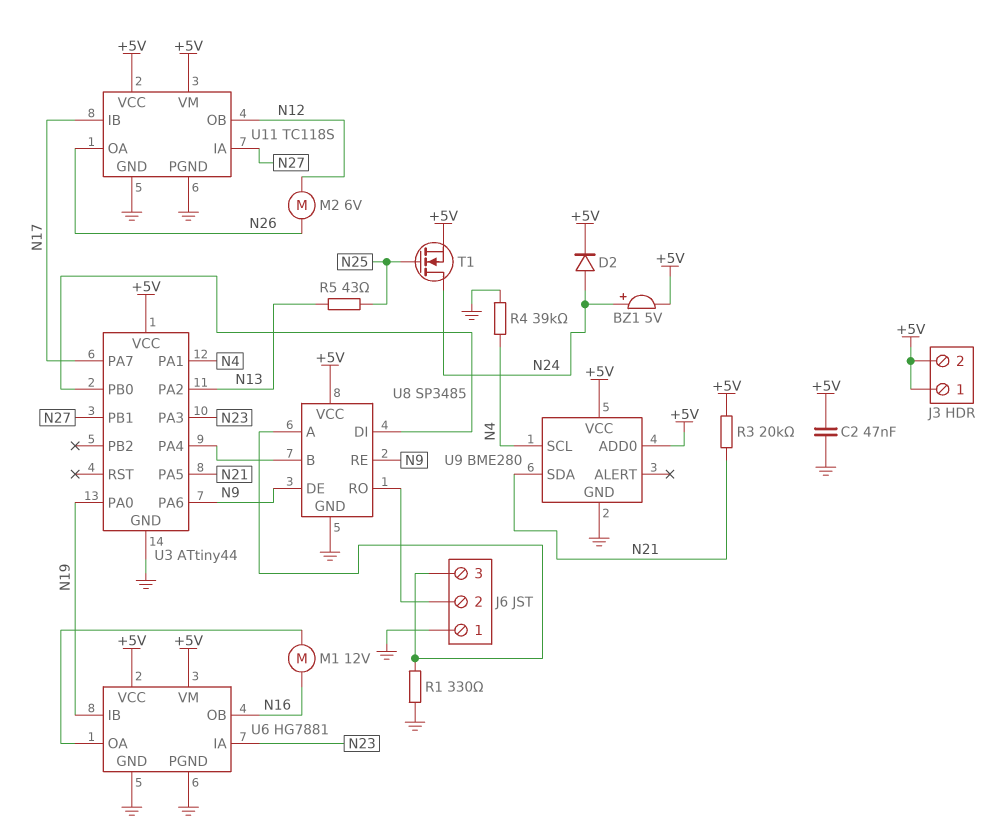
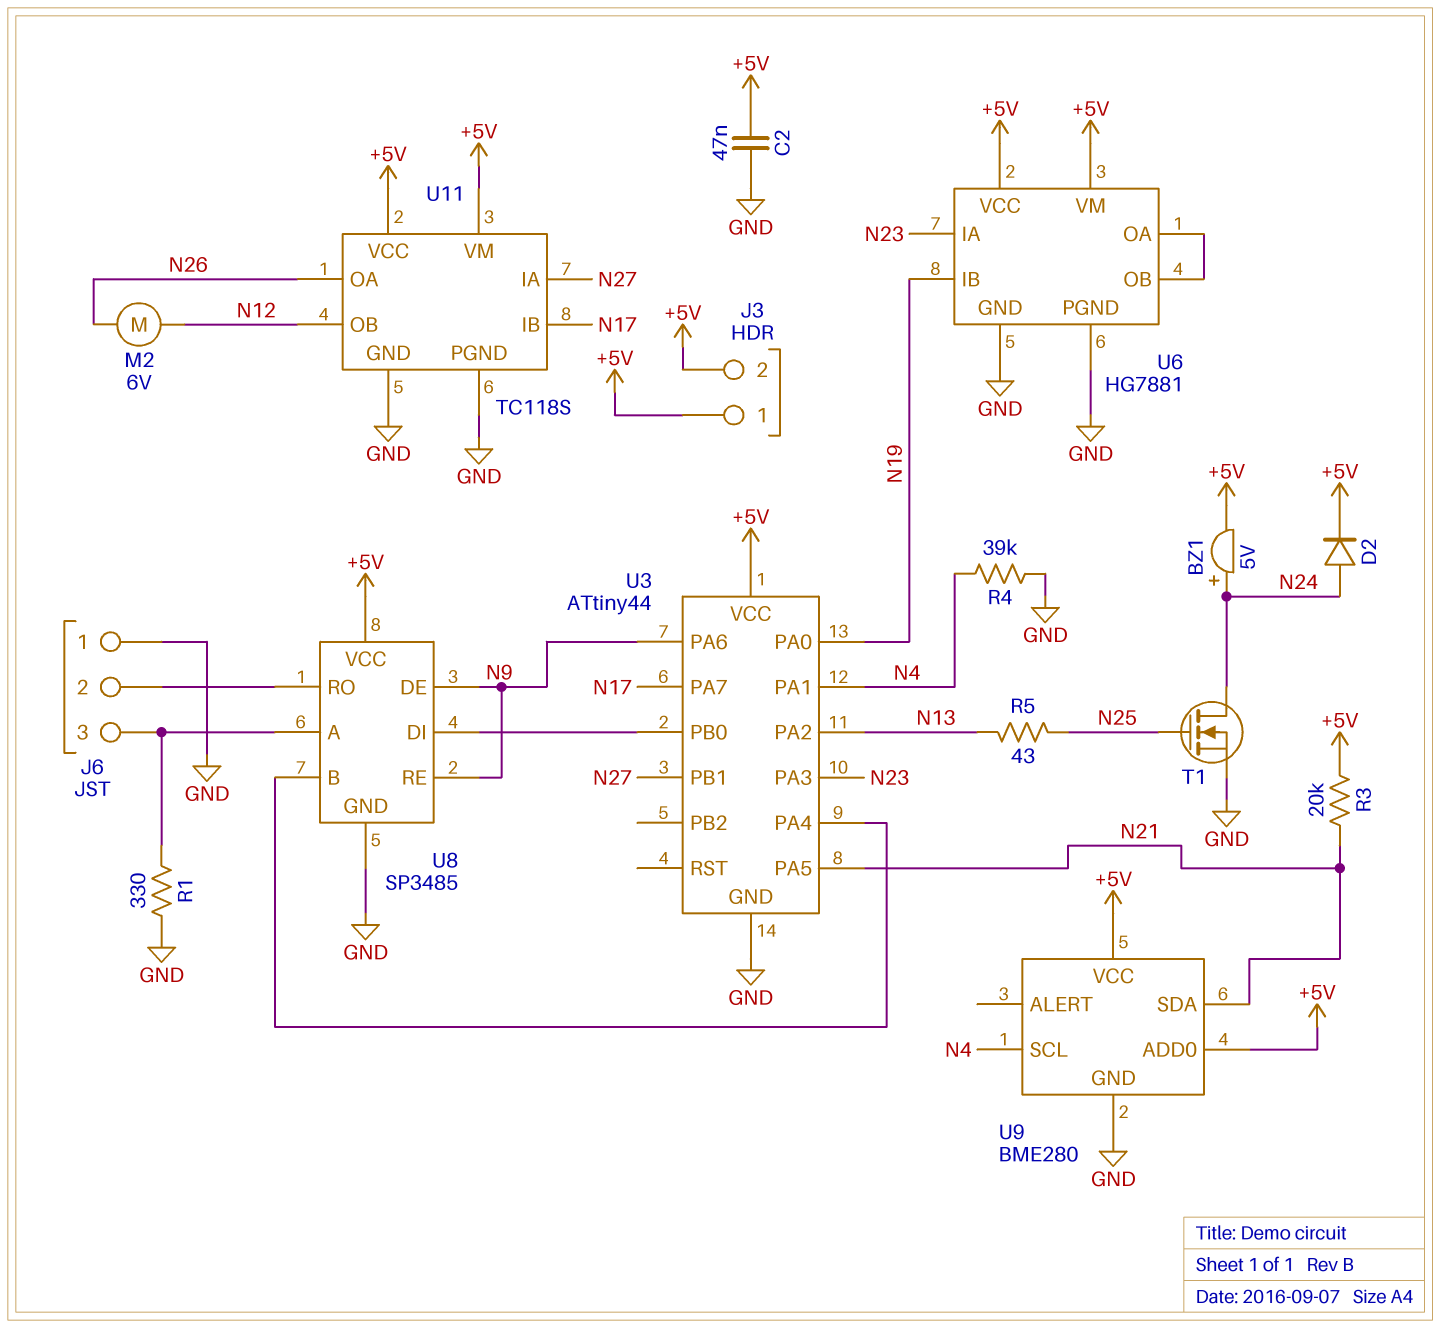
M1: motor 12V (N16, U6/OA) -> none
T1: NMOS (G N25, D N24, S +5V) -> NMOS (G N25, D N24, S GND)
U6 pin OB: N16 -> U6/OA

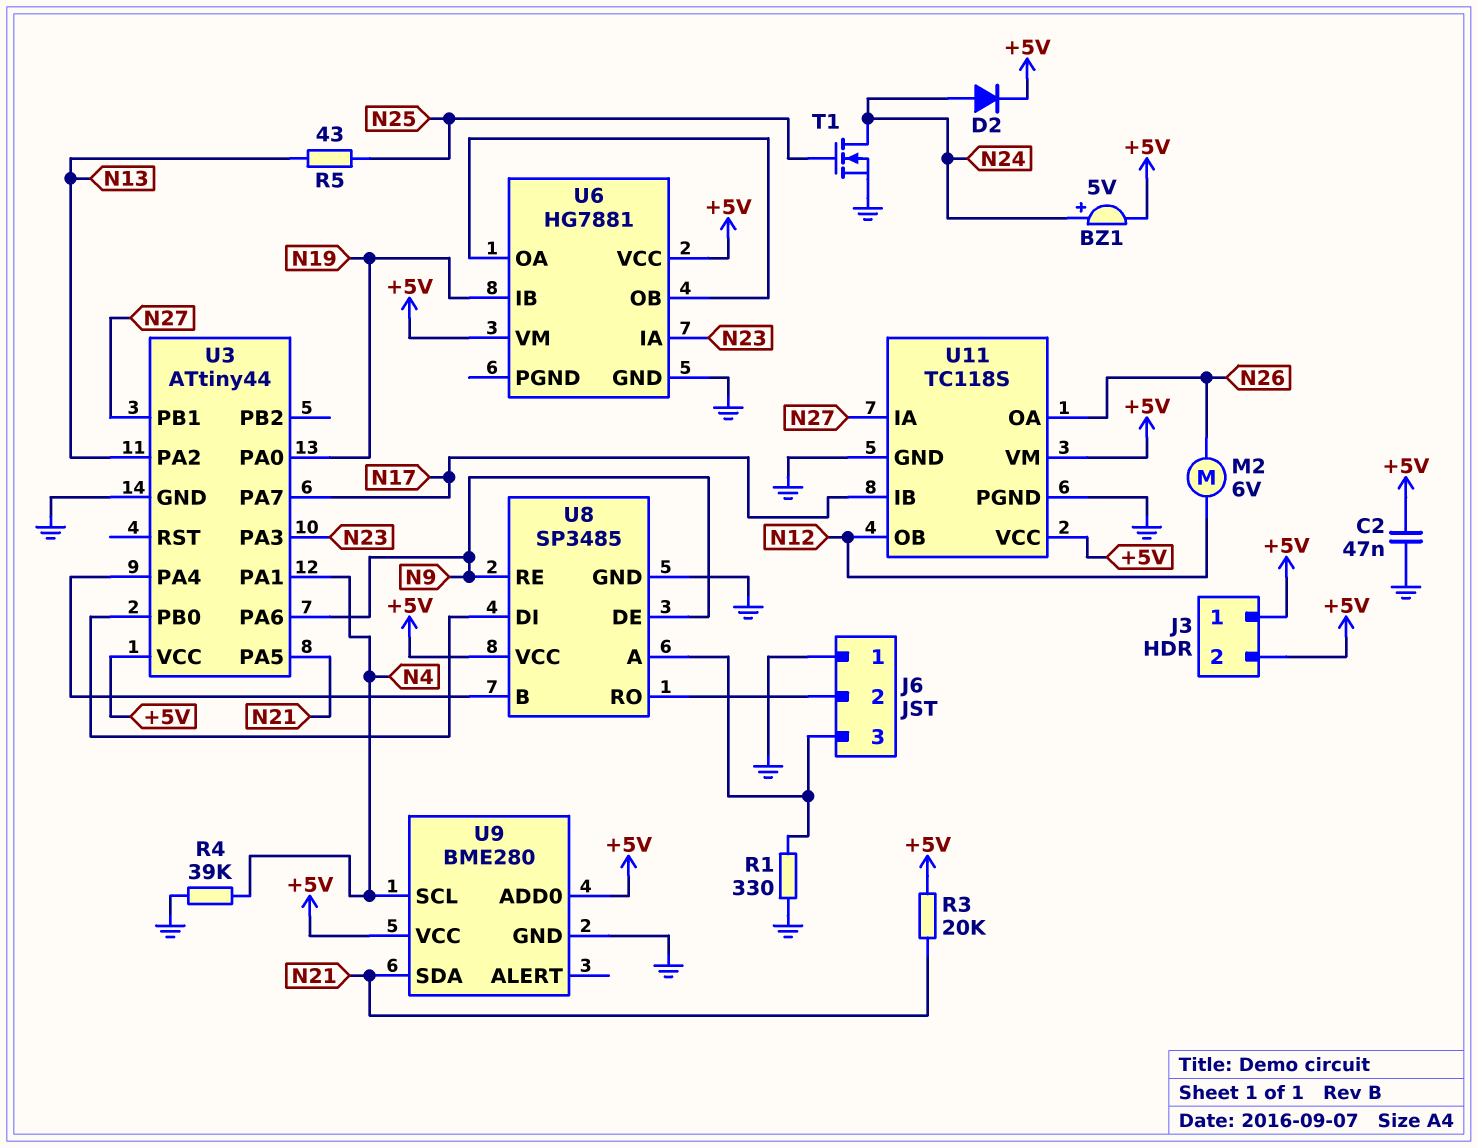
U6 pin PGND: GND -> none

